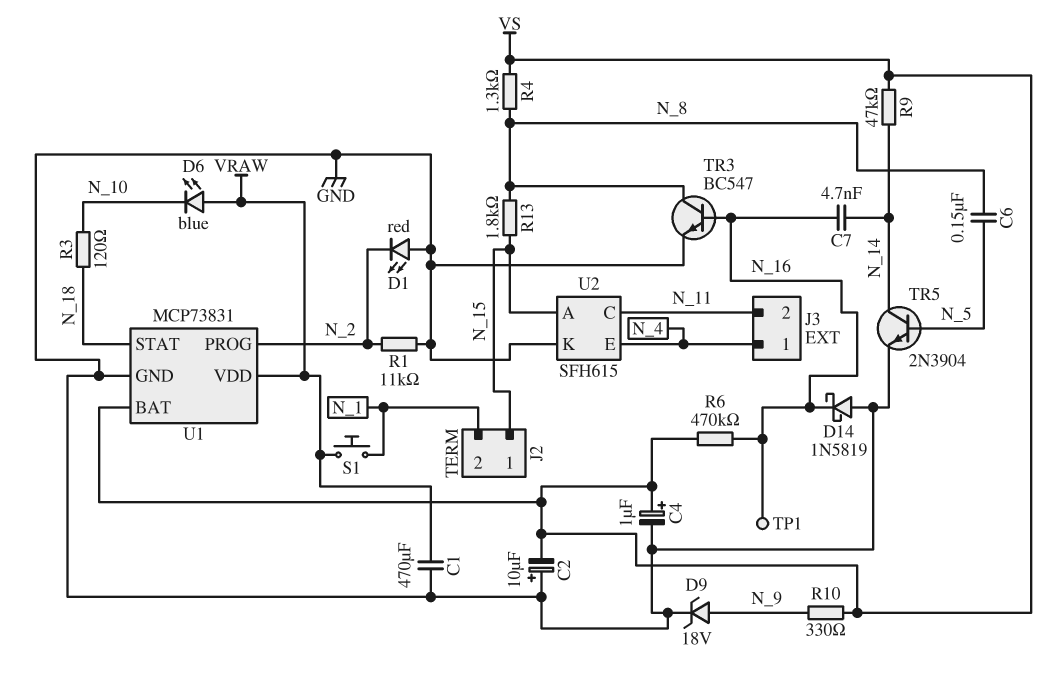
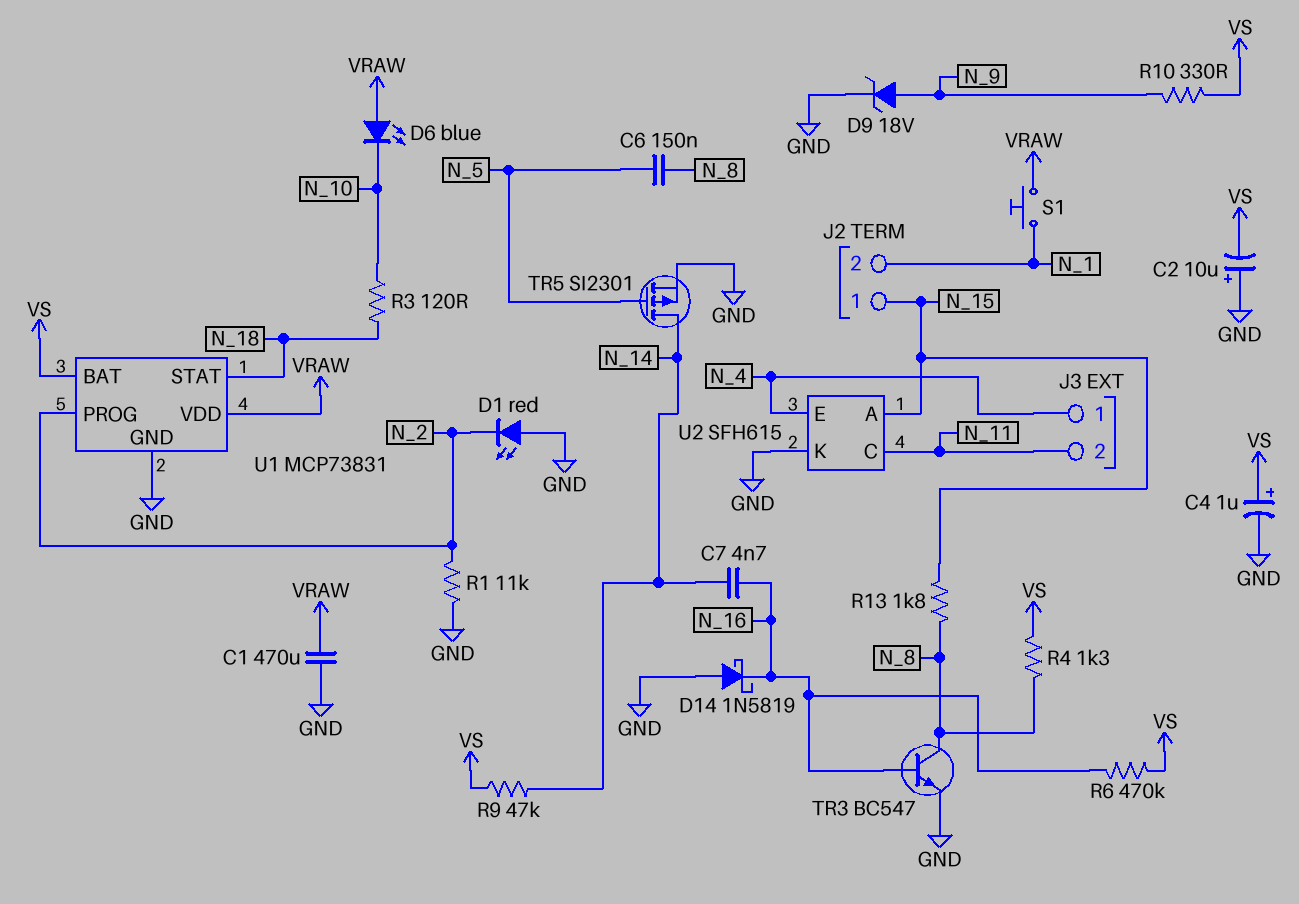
TP1: test point (N_16) -> none
TR5: NPN 2N3904 (B N_5, C N_14, E GND) -> PMOS SI2301 (G N_5, D N_14, S GND)

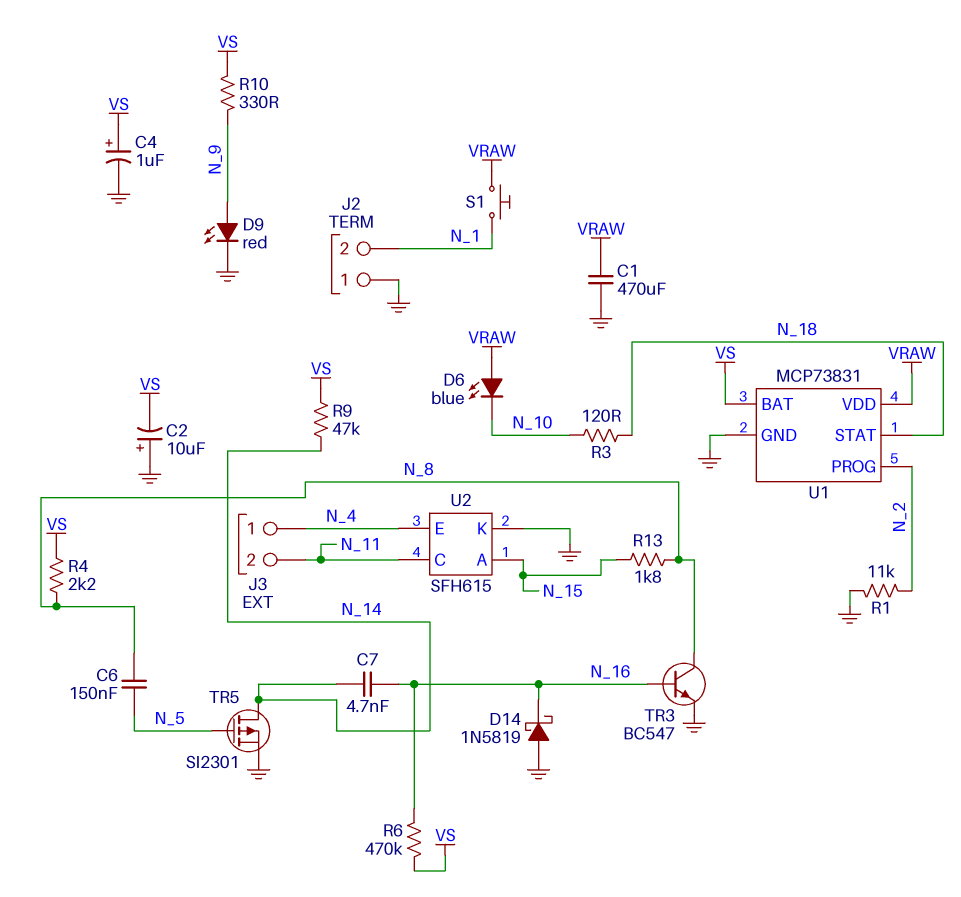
D1: LED red (A GND, K N_2) -> none
D9: zener 18V (A N_9, K GND) -> LED red (A N_9, K GND)
J2 pin 1: N_15 -> GND
R4: 1.3k (N_8, VS) -> 2.2k (N_8, VS)

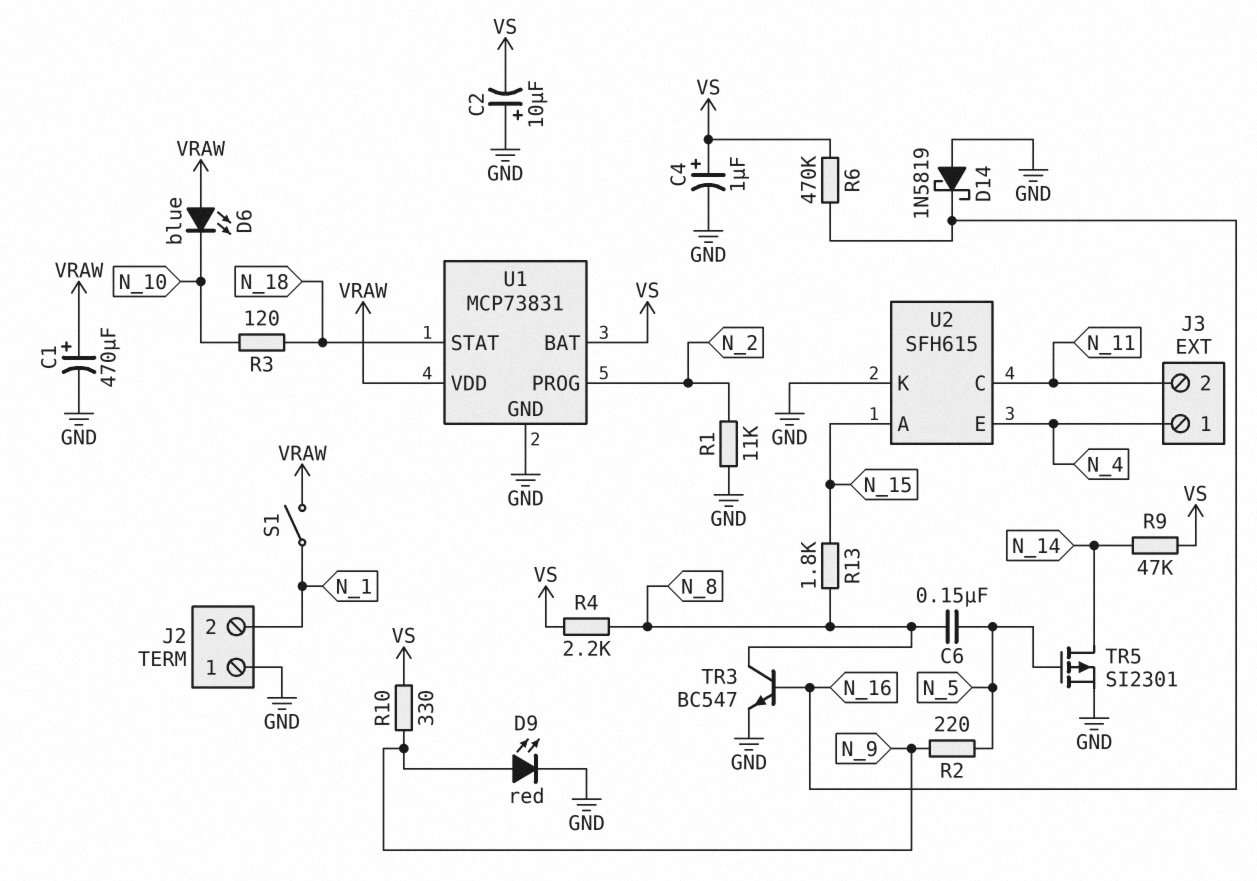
C1: 470uF (GND, VRAW) -> 470uF (plus VRAW, minus GND)
C7: 4.7nF (N_14, N_16) -> none
R2: none -> 220 (N_5, N_9)
S1: button (N_1, VRAW) -> switch (N_1, VRAW)

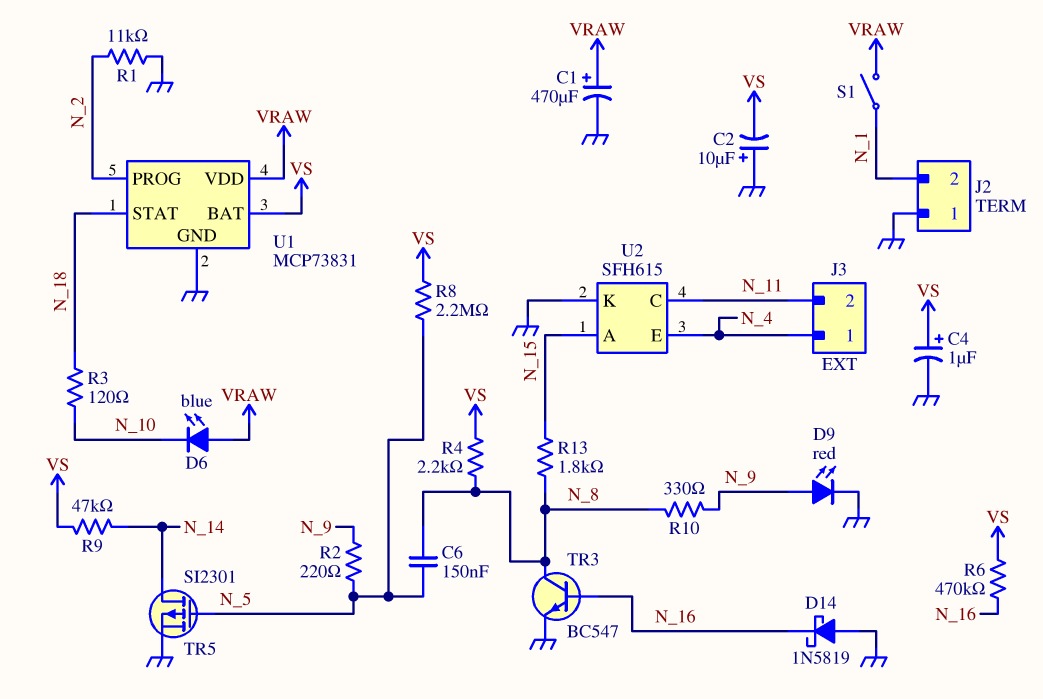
R8: none -> 2.2M (N_5, VS)
R10: 330 (N_9, VS) -> 330 (N_8, N_9)

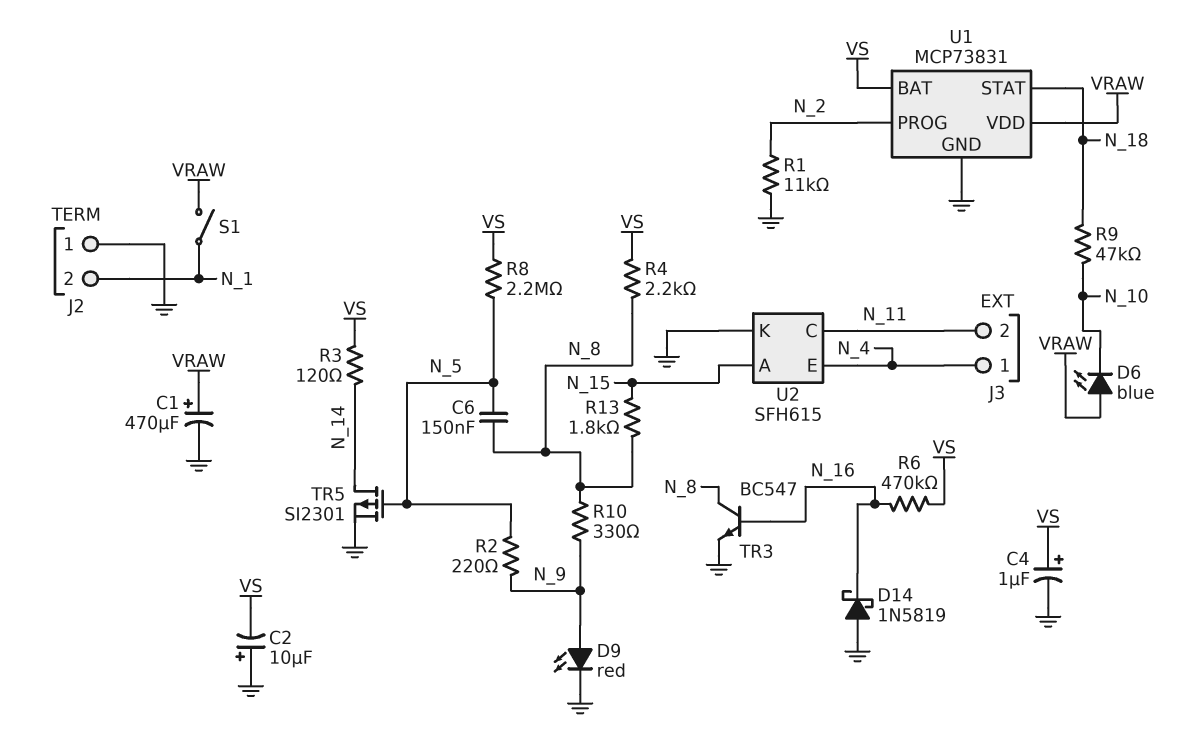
R3: 120 (N_10, N_18) -> 120 (N_14, VS)
R9: 47k (N_14, VS) -> 47k (N_10, N_18)

